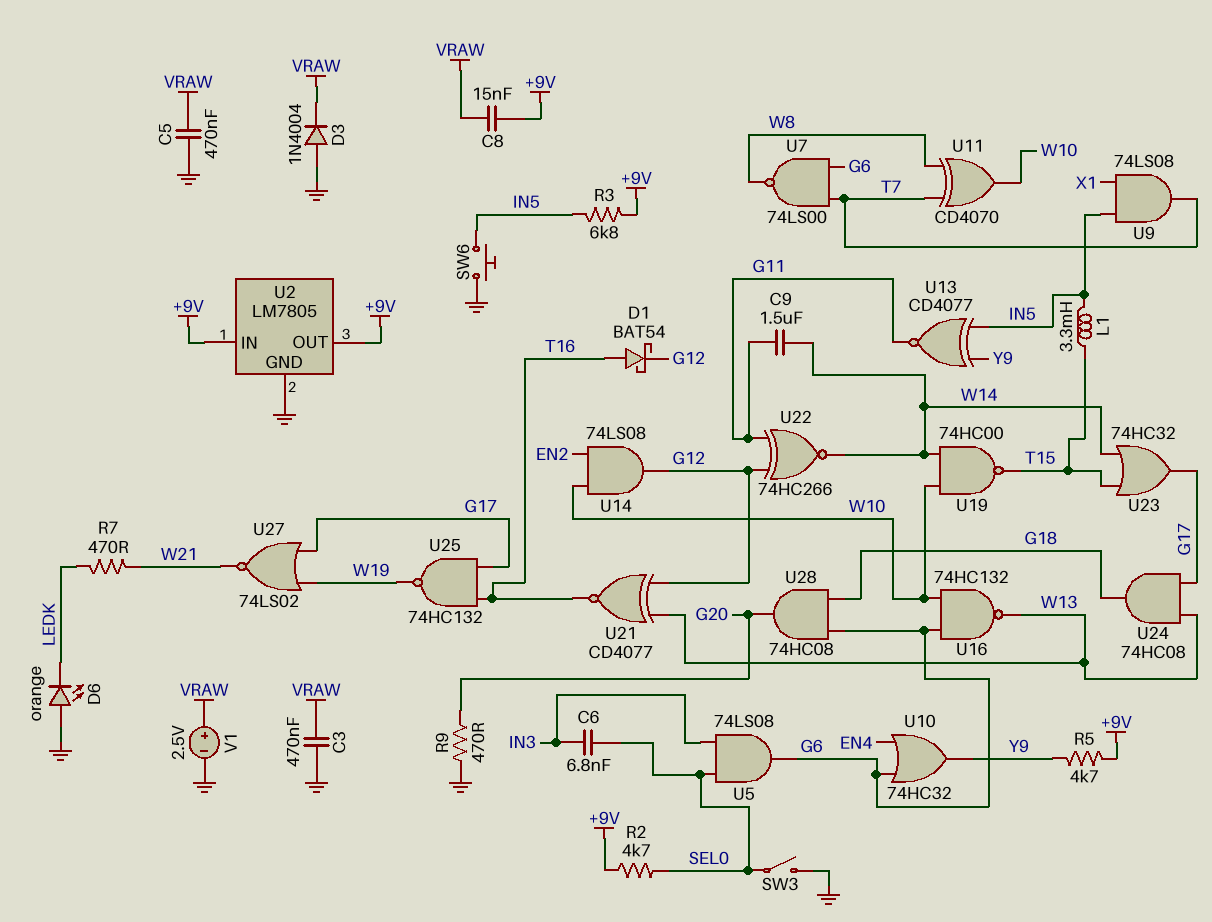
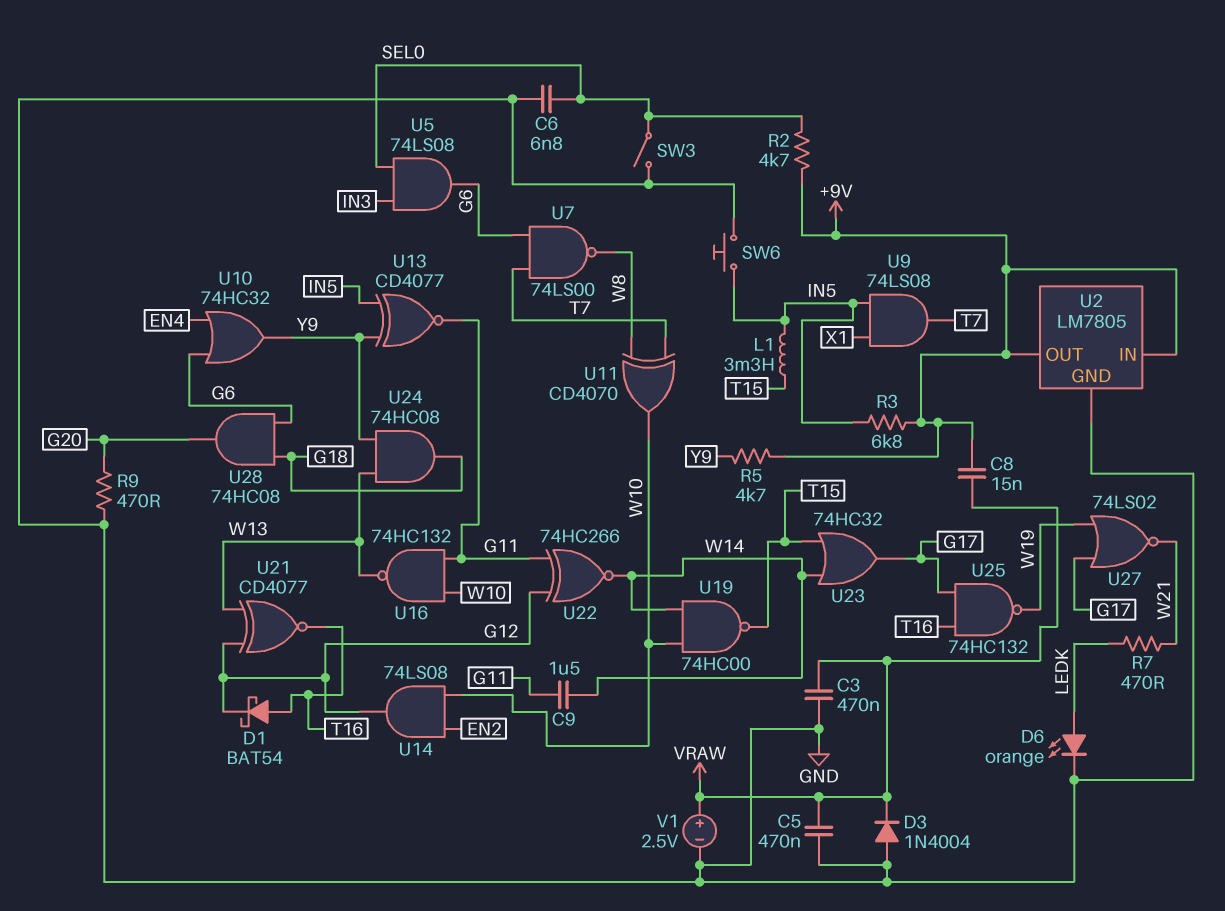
C6: 6.8nF (IN3, SEL0) -> 6.8nF (GND, SEL0)
D6: LED orange (A GND, K LEDK) -> LED orange (A LEDK, K GND)
U16: NAND 74HC132 (in G6, in W10, out W13) -> NAND 74HC132 (in G11, in W10, out W13)
U24: AND 74HC08 (in G17, in W13, out G18) -> AND 74HC08 (in W13, in Y9, out G18)

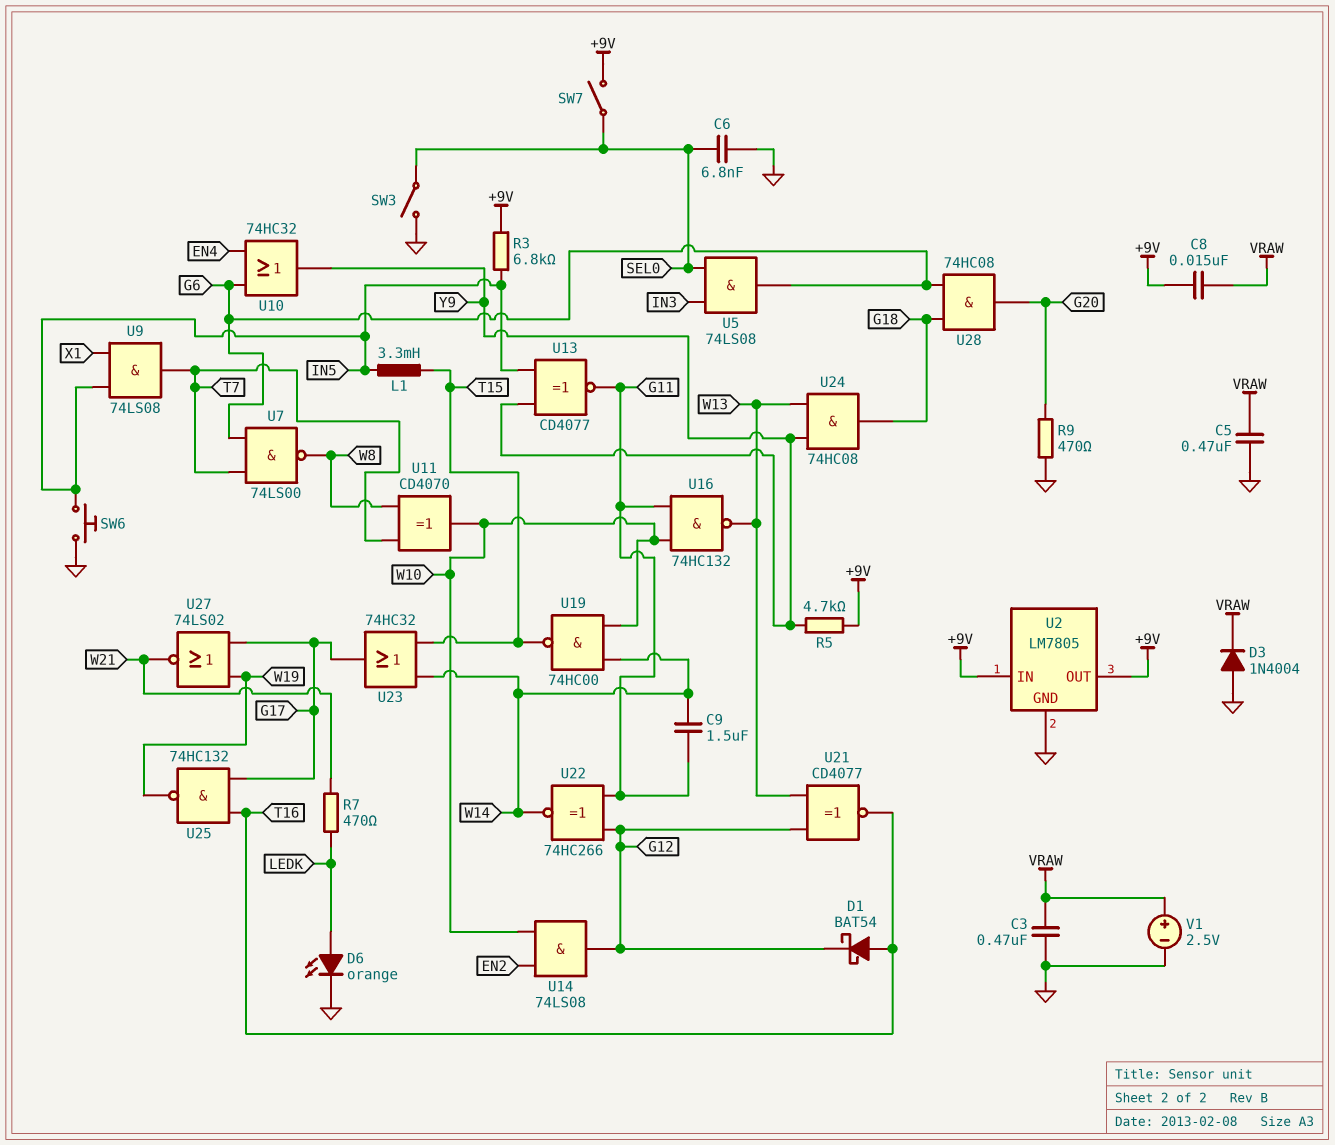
R2: 4.7k (+9V, SEL0) -> none
SW7: none -> switch (+9V, SEL0)

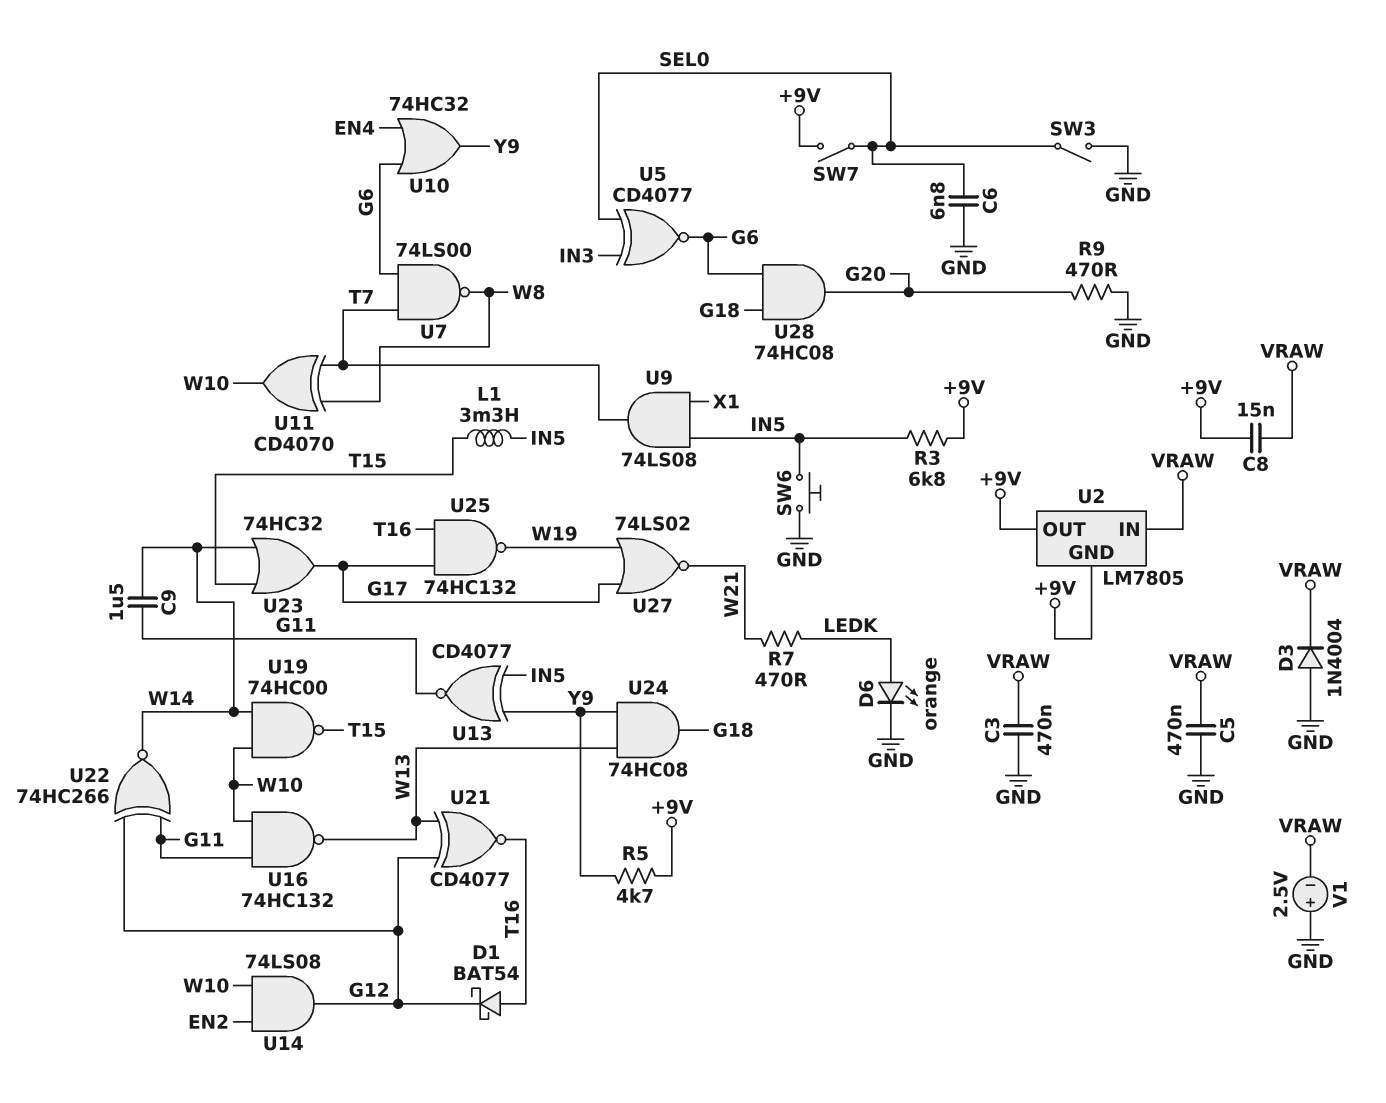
U2 pin GND: GND -> +9V
U2 pin IN: +9V -> VRAW
U5: AND 74LS08 (in IN3, in SEL0, out G6) -> XNOR CD4077 (in IN3, in SEL0, out G6)
V1: 2.5V (plus VRAW, minus GND) -> 2.5V (plus GND, minus VRAW)

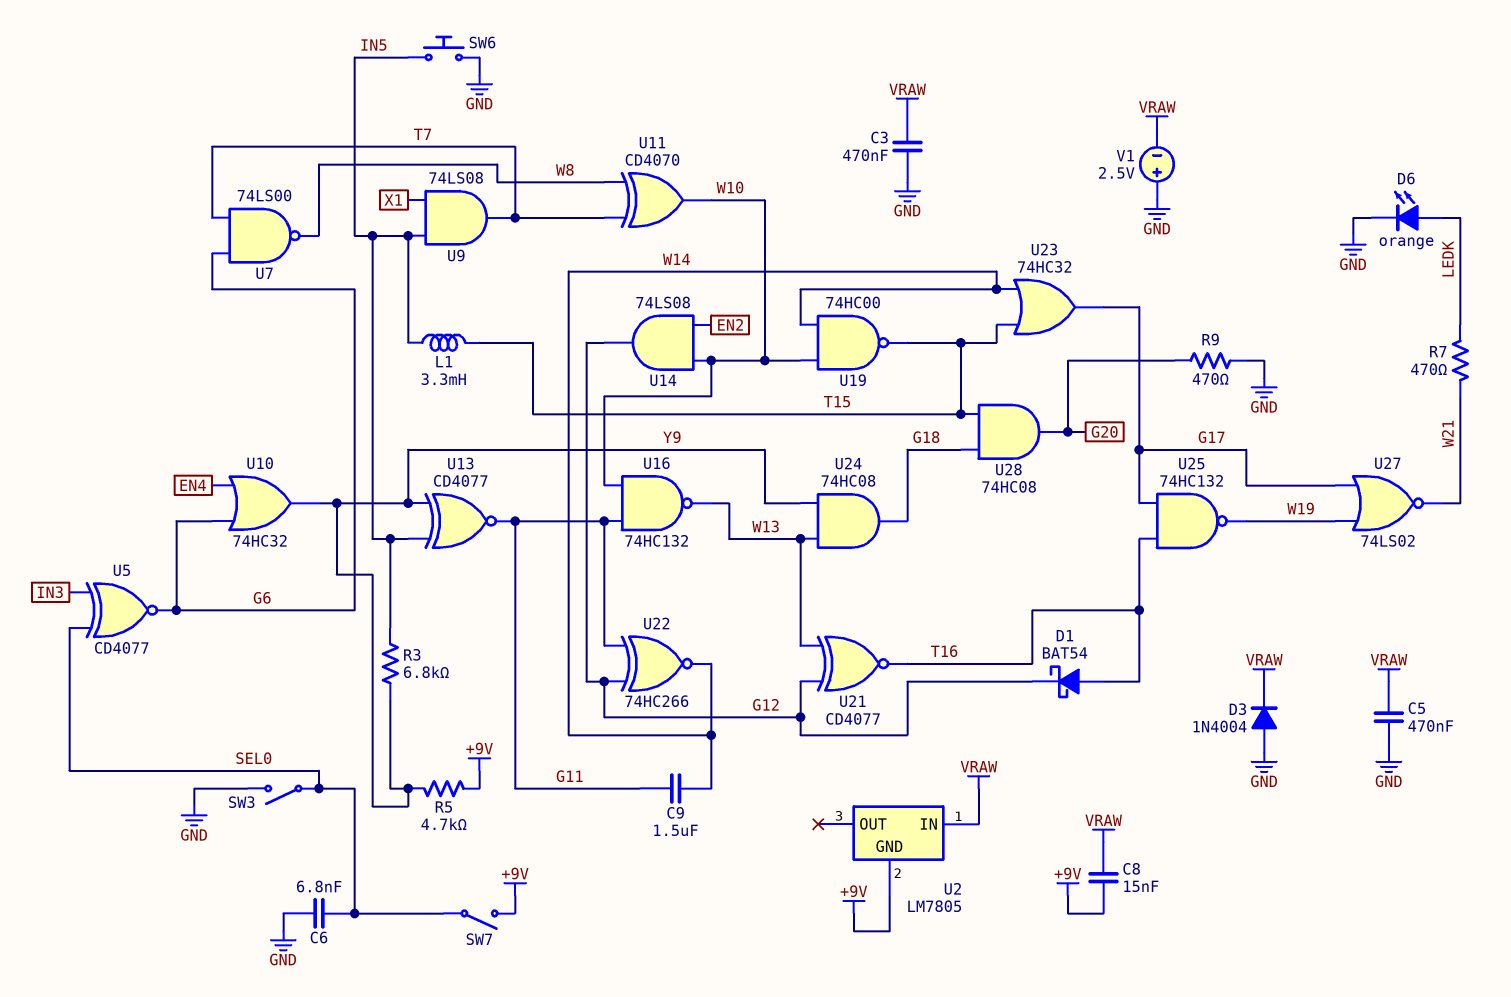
R3: 6.8k (+9V, IN5) -> 6.8k (IN5, Y9)
U2 pin OUT: +9V -> none
U28: AND 74HC08 (in G6, in G18, out G20) -> AND 74HC08 (in G18, in T15, out G20)

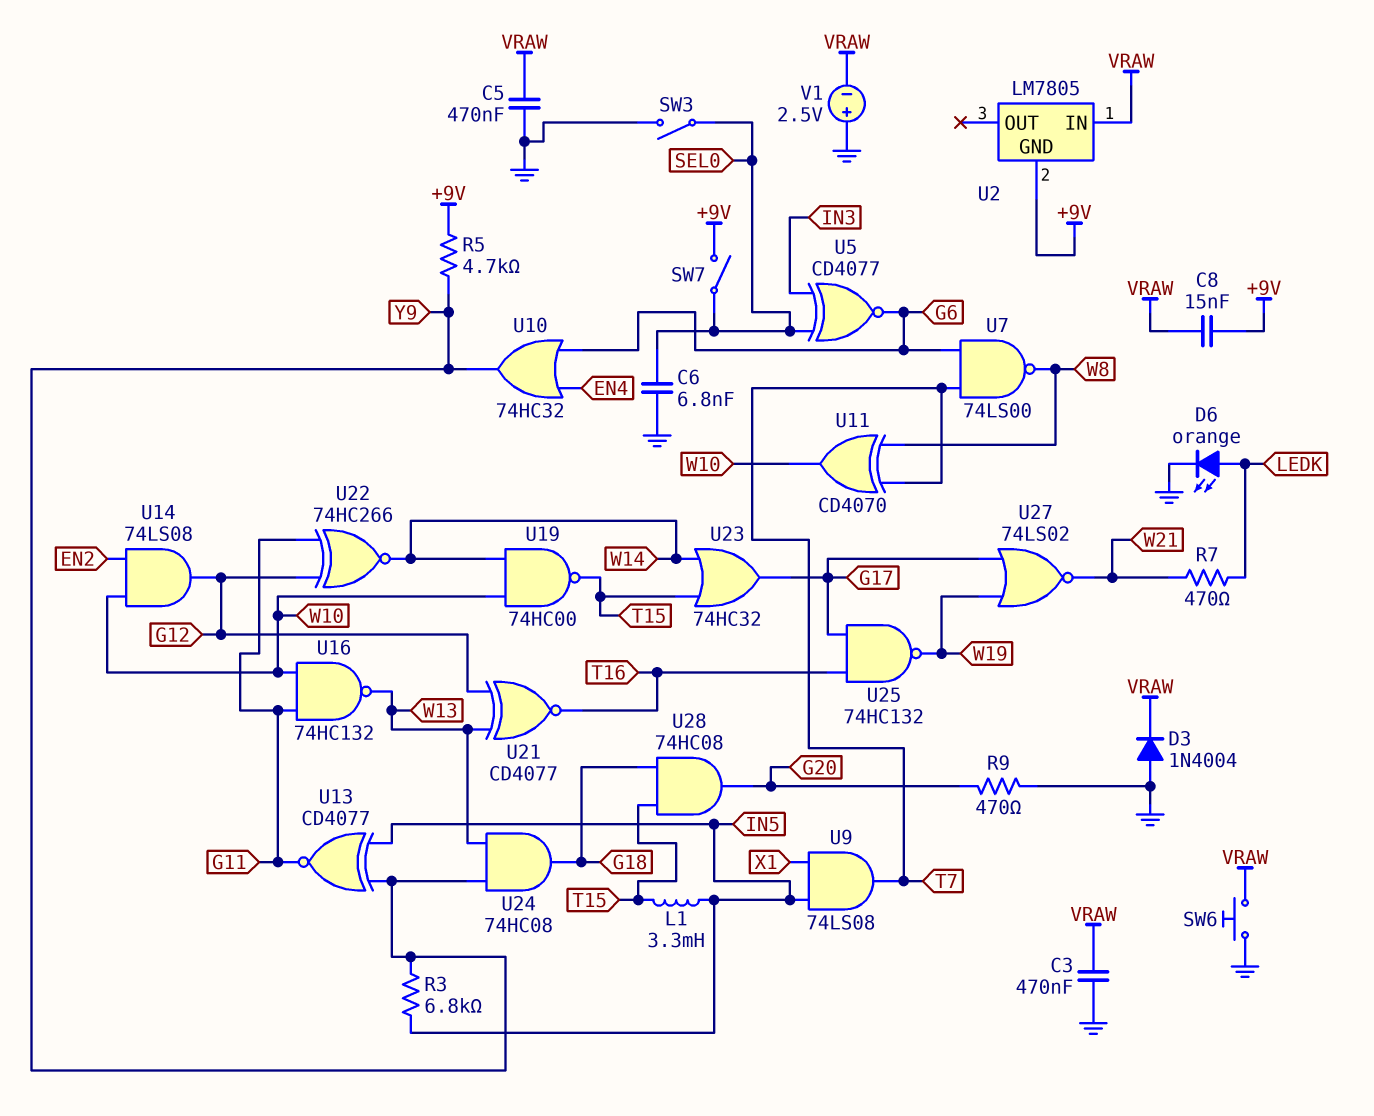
C9: 1.5uF (G11, W14) -> none
D1: schottky BAT54 (A T16, K G12) -> none
SW6: button (GND, IN5) -> button (GND, VRAW)

